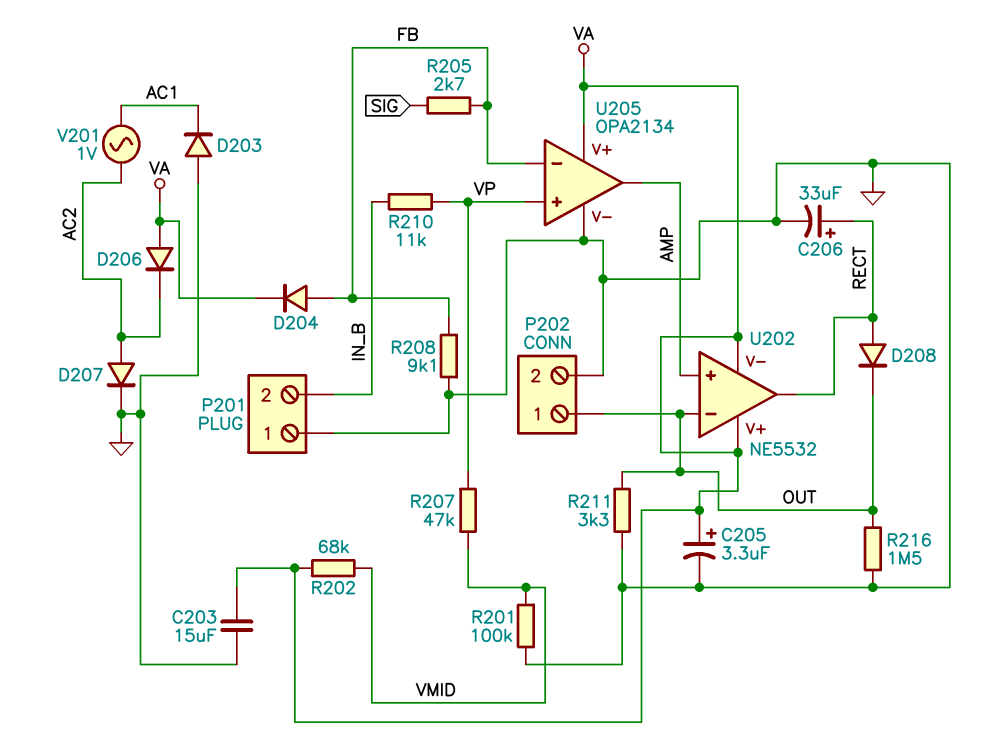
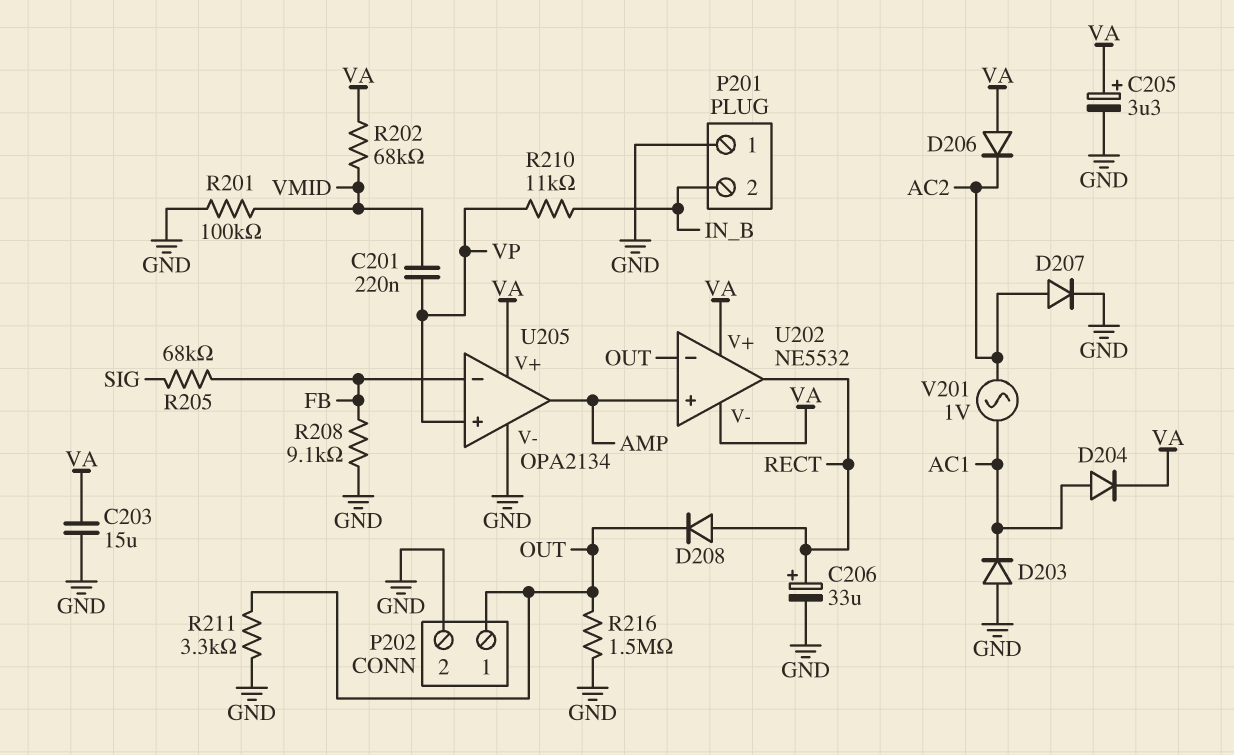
C201: none -> 220nF (VMID, VP)
D204: diode (A FB, K VA) -> diode (A AC1, K VA)
R205: 2.7k (FB, SIG) -> 68k (FB, SIG)
R207: 47k (VMID, VP) -> none

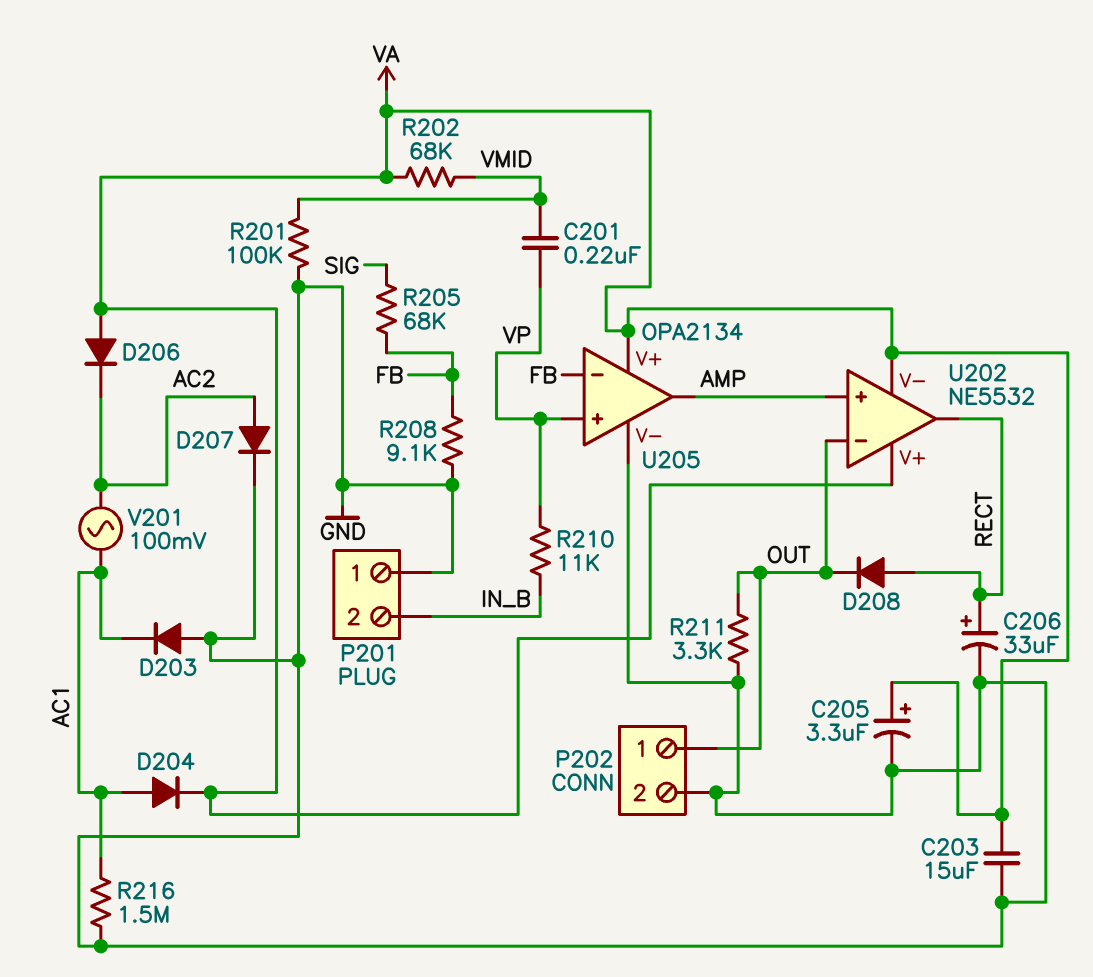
R216: 1.5M (GND, OUT) -> 1.5M (AC1, GND)
V201: AC 1V (AC1, AC2) -> AC 100mV (AC1, AC2)

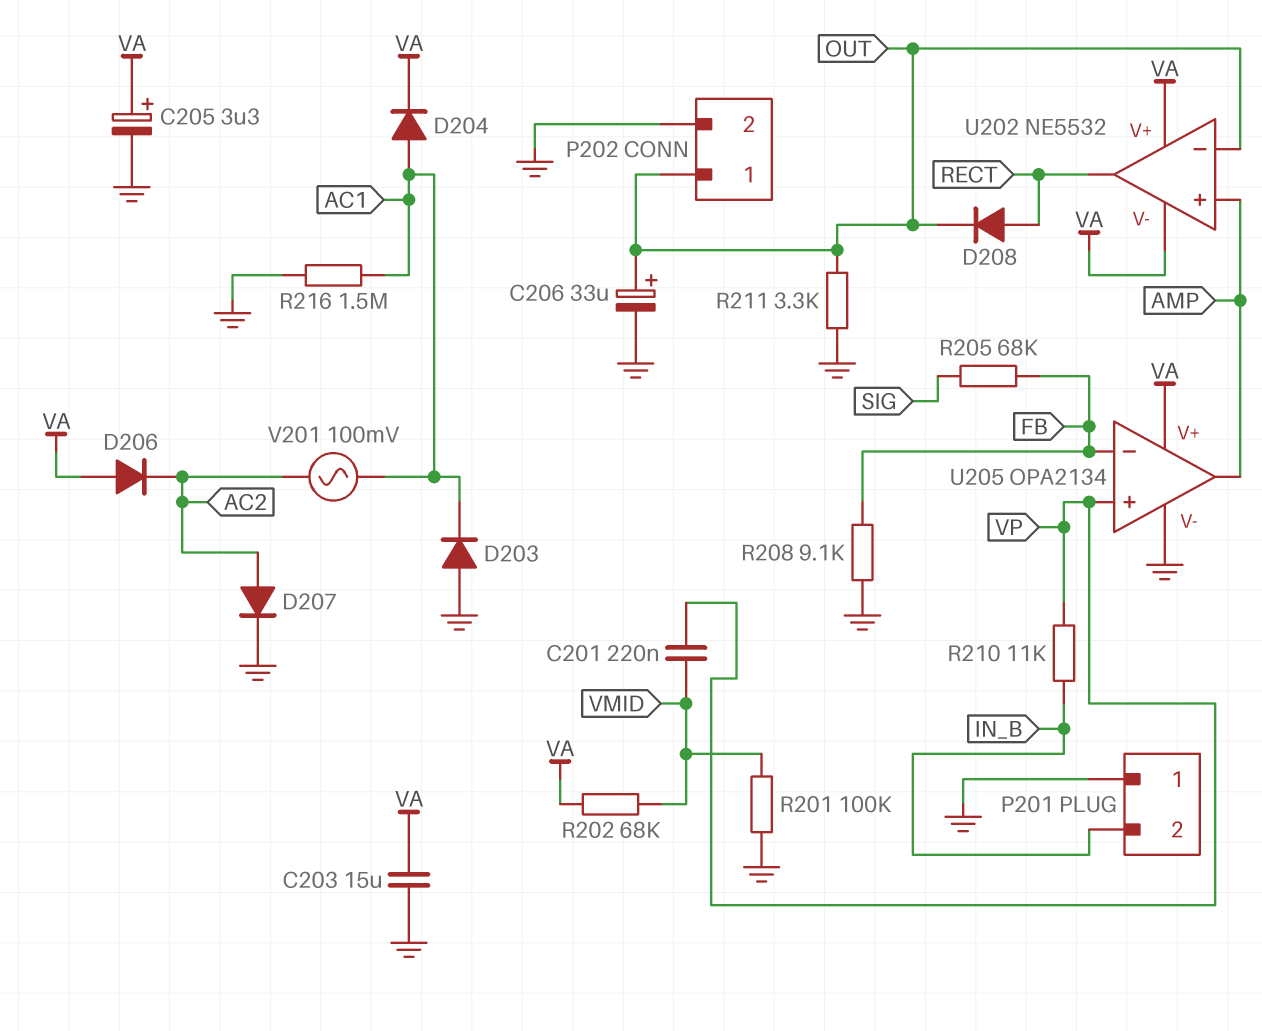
C206: 33uF (plus RECT, minus GND) -> 33uF (plus OUT, minus GND)

